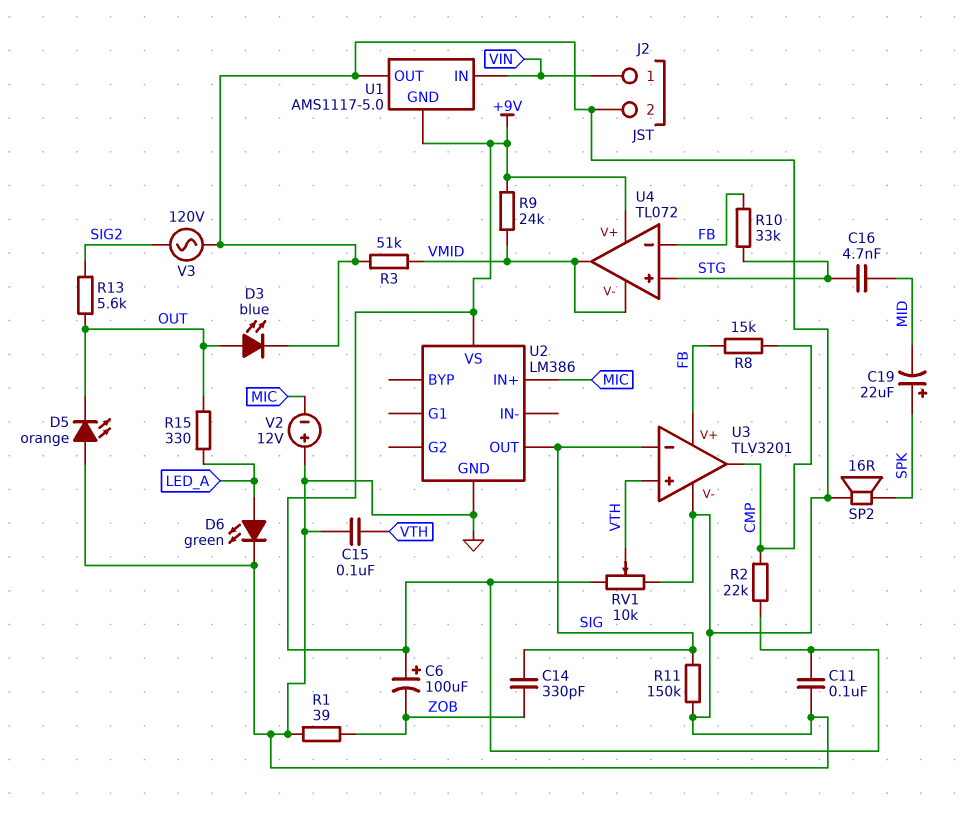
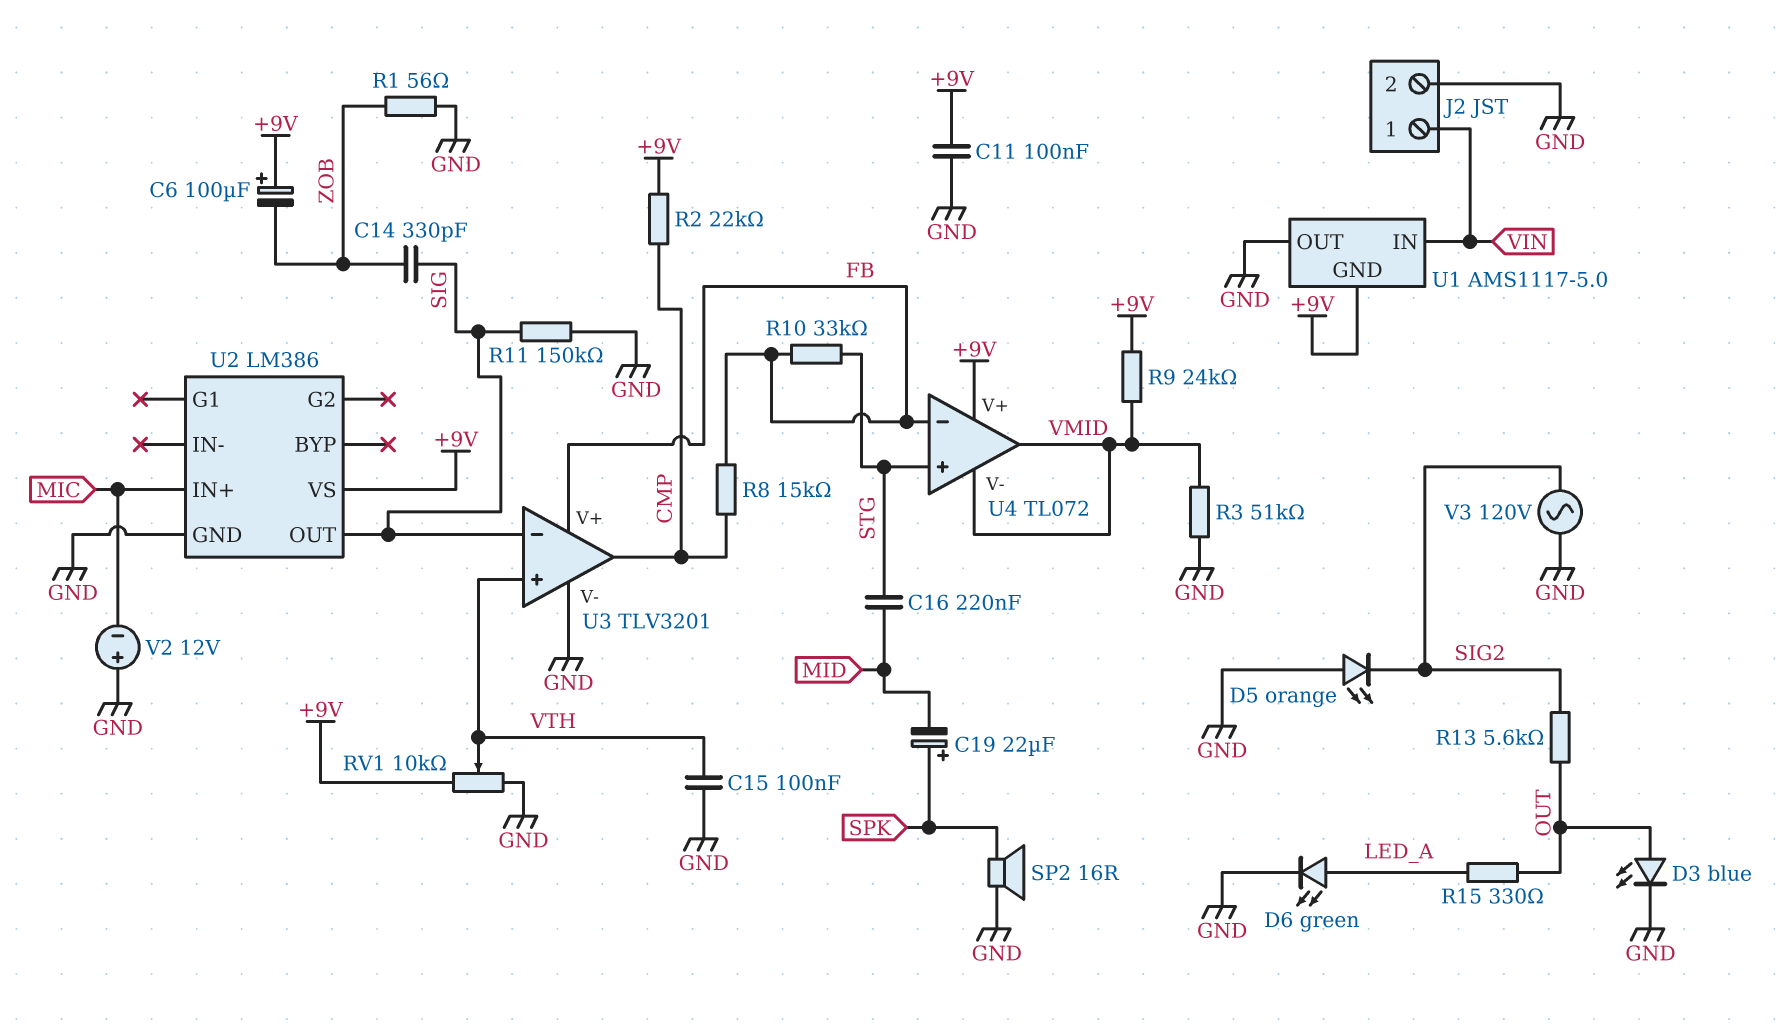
C16: 4.7nF (MID, STG) -> 220nF (MID, STG)
D5: LED orange (A GND, K OUT) -> LED orange (A GND, K SIG2)
R1: 39 (GND, ZOB) -> 56 (GND, ZOB)

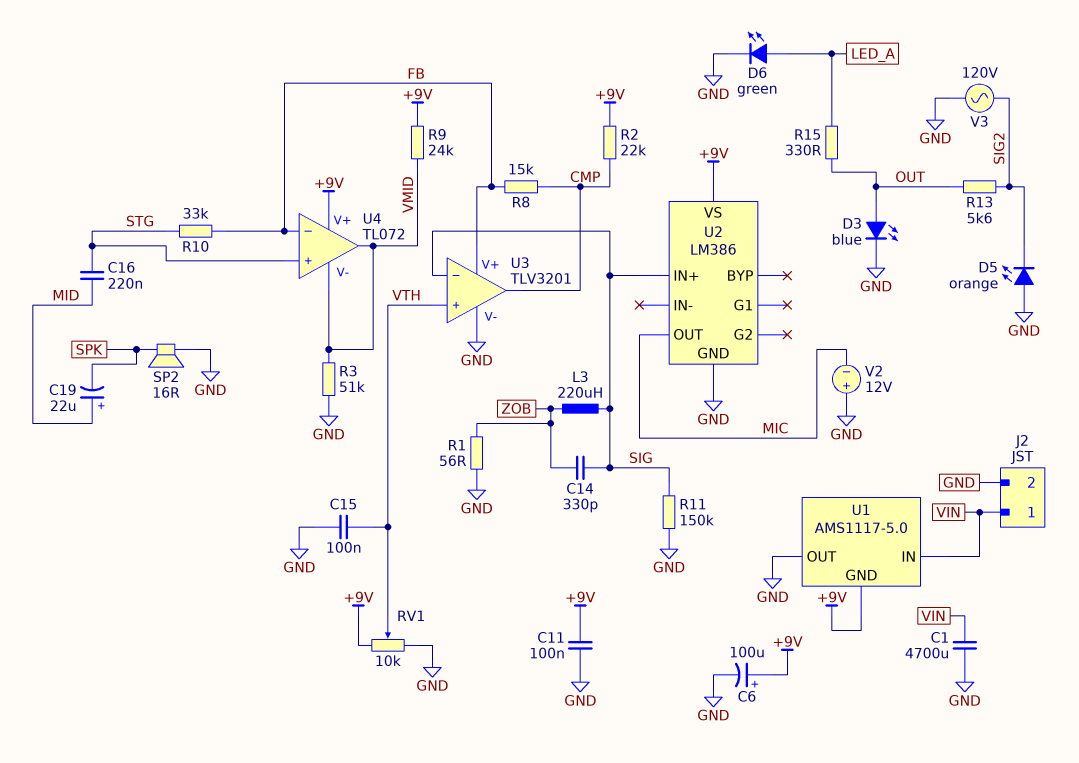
C1: none -> 4700uF (GND, VIN)
C6: 100uF (plus +9V, minus ZOB) -> 100uF (plus +9V, minus GND)
C19: 22uF (plus SPK, minus MID) -> 22uF (plus MID, minus SPK)
L3: none -> 220uH (SIG, ZOB)
U2 pin IN+: MIC -> SIG
U2 pin OUT: SIG -> MIC

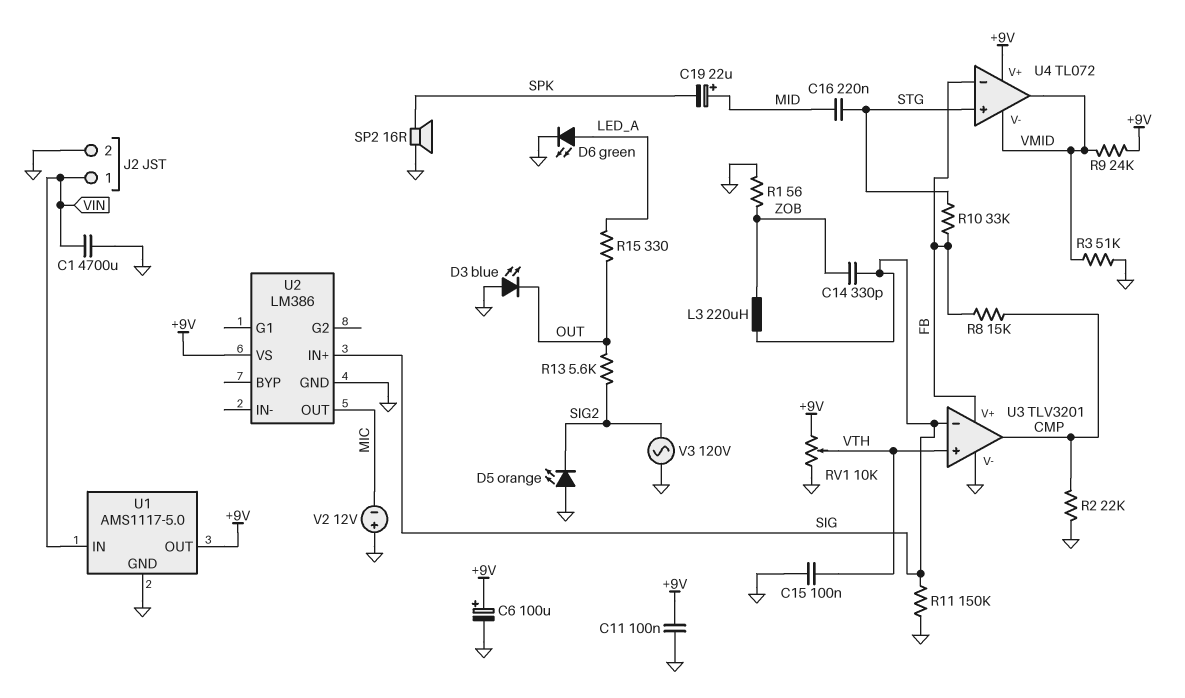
D3: LED blue (A OUT, K GND) -> LED blue (A GND, K OUT)
R2: 22k (+9V, CMP) -> 22k (CMP, GND)
U1 pin GND: +9V -> GND
U1 pin OUT: GND -> +9V

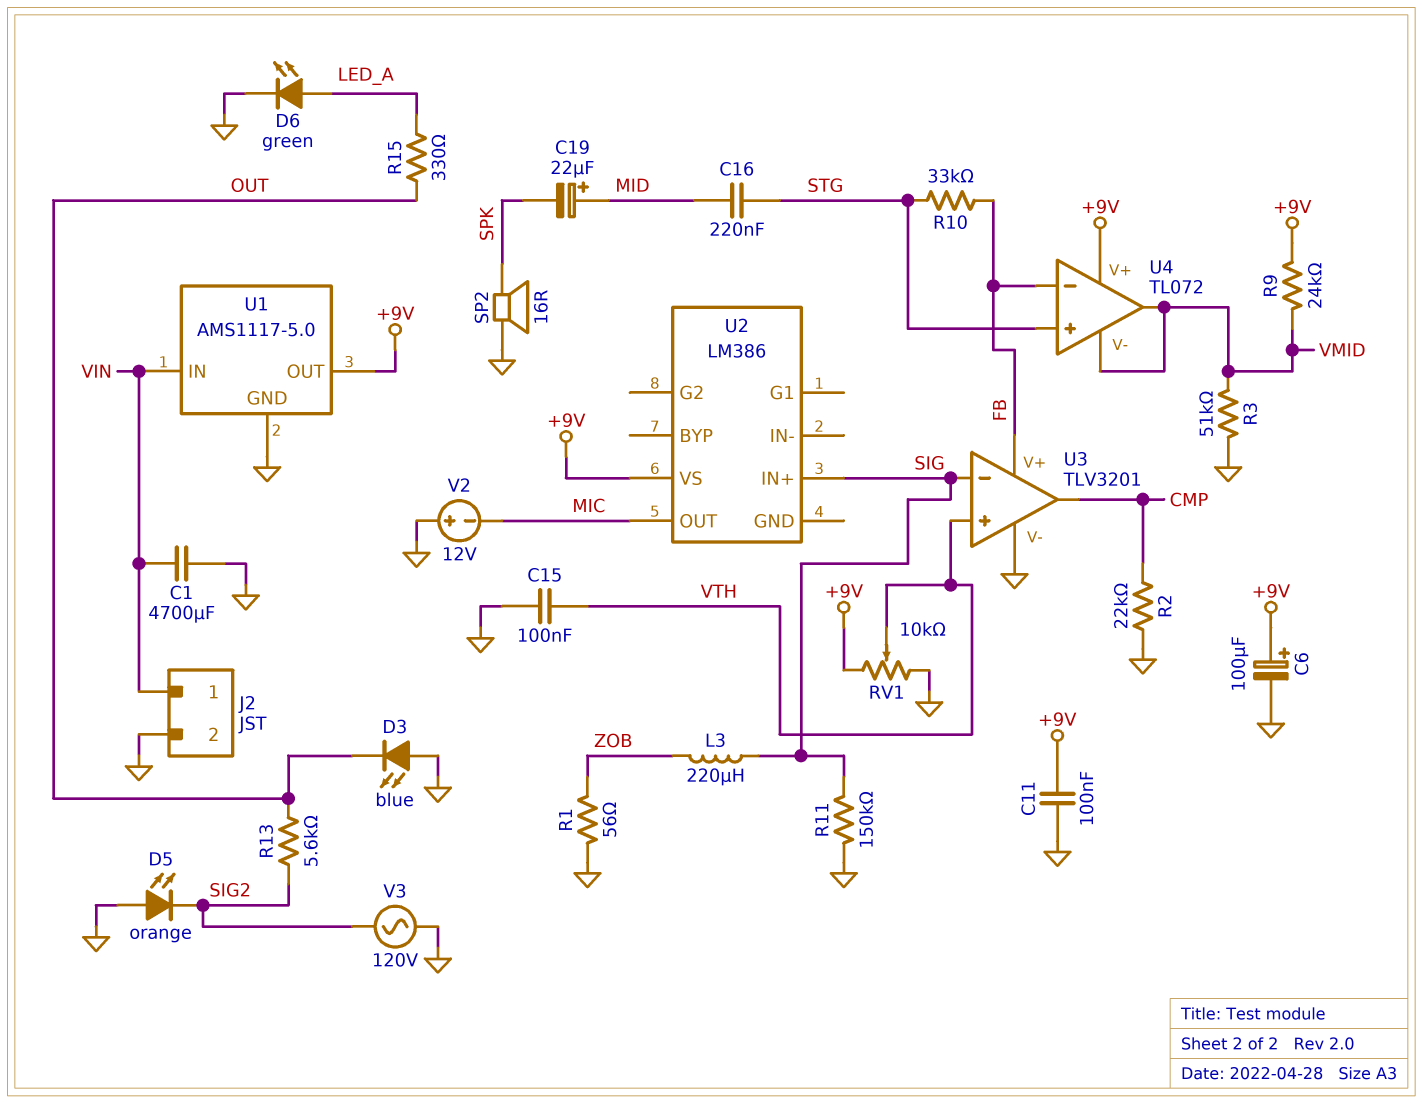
C14: 330pF (SIG, ZOB) -> none
R8: 15k (CMP, FB) -> none
U2 pin GND: GND -> none

